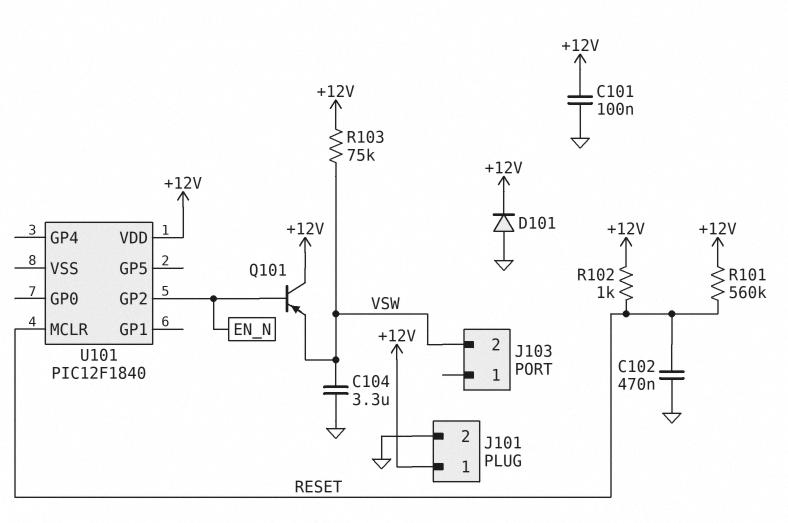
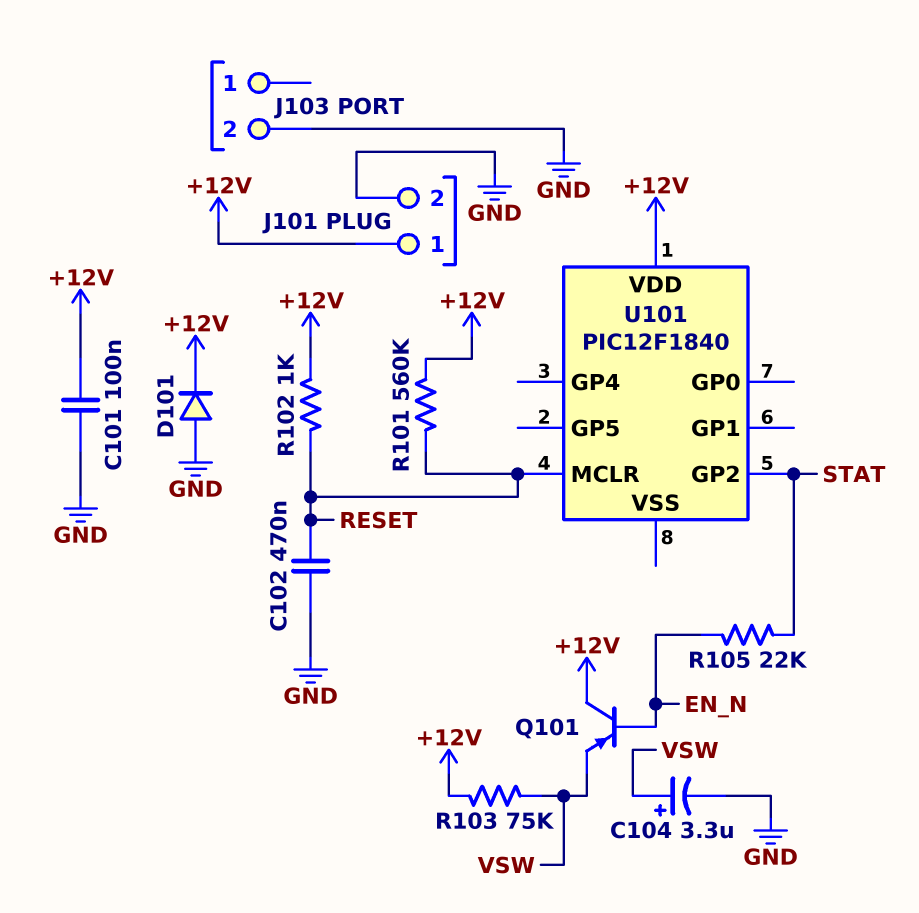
C104: 3.3uF (GND, VSW) -> 3.3uF (plus VSW, minus GND)
J103 pin 2: VSW -> GND
R105: none -> 22k (EN_N, STAT)
U101 pin GP2: EN_N -> STAT

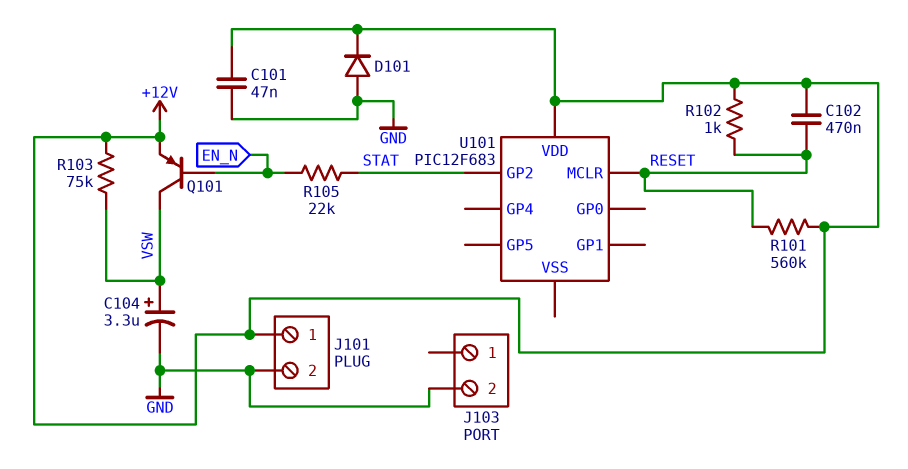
C101: 100nF (+12V, GND) -> 47nF (+12V, GND)
C102: 470nF (GND, RESET) -> 470nF (+12V, RESET)
Q101: PNP (B EN_N, C +12V, E VSW) -> PNP (B EN_N, C VSW, E +12V)
U101: PIC12F1840 -> PIC12F683

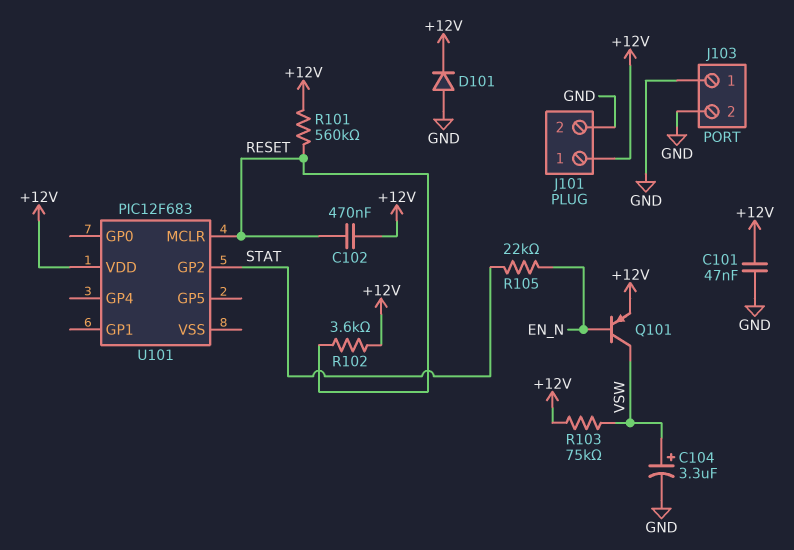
J103 pin 1: none -> GND
R102: 1k (+12V, RESET) -> 3.6k (+12V, RESET)

